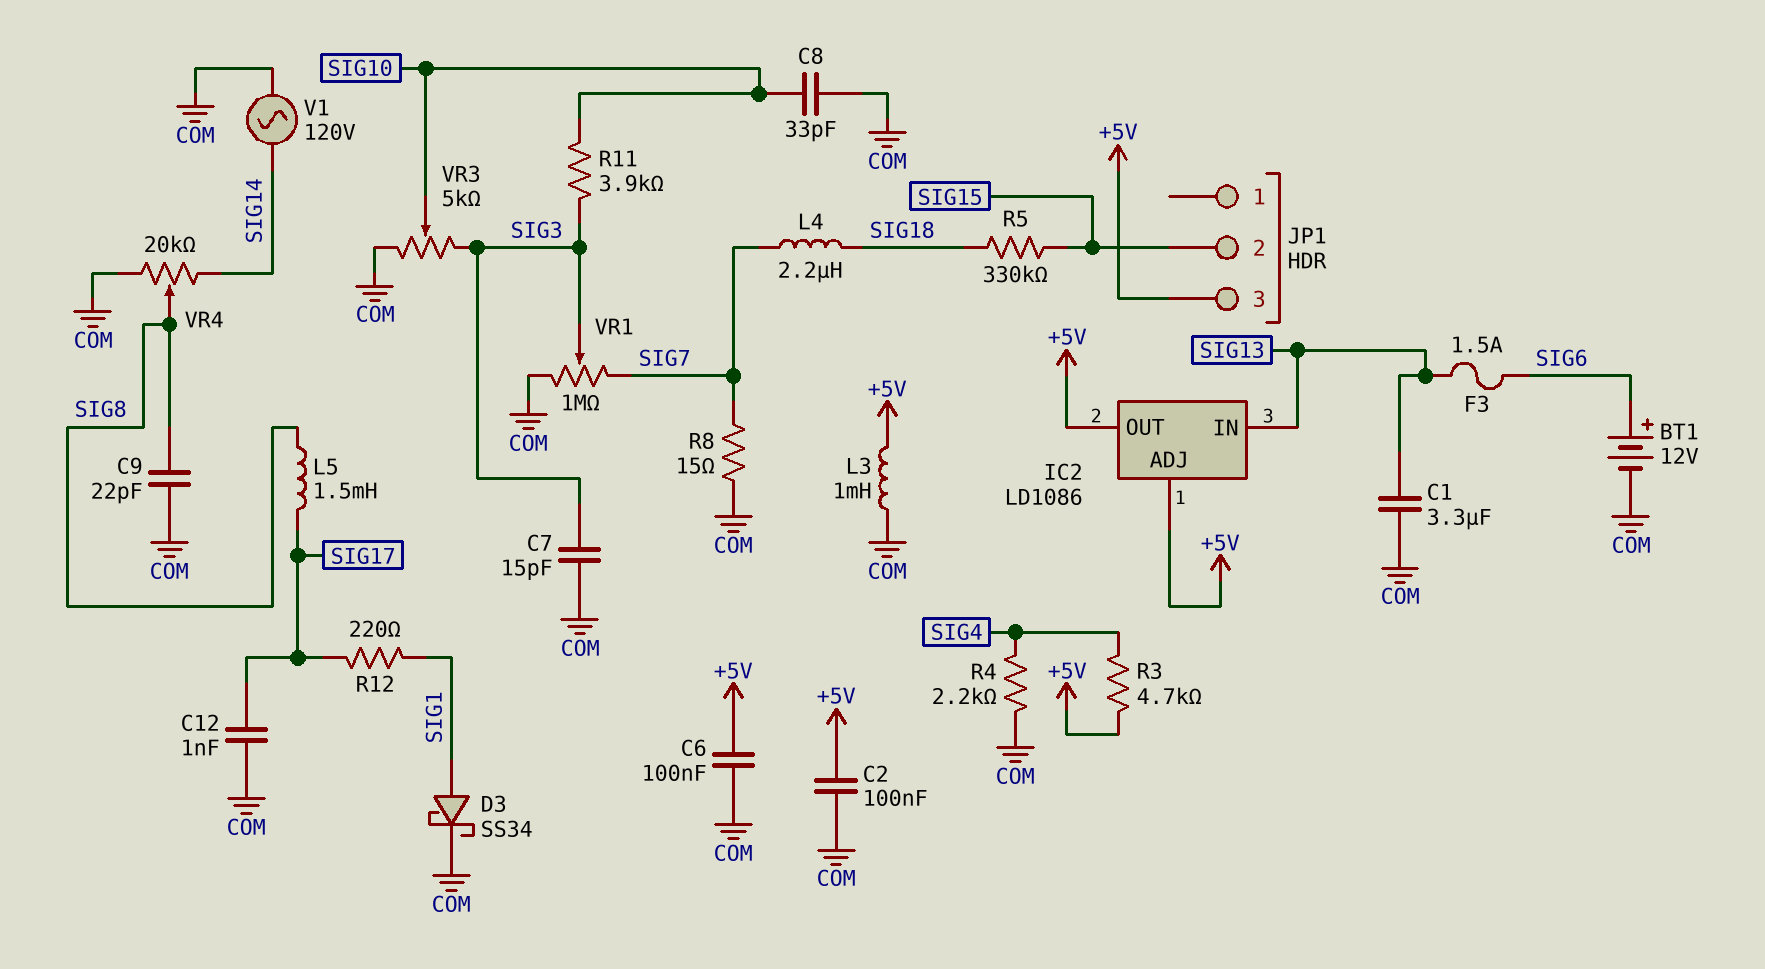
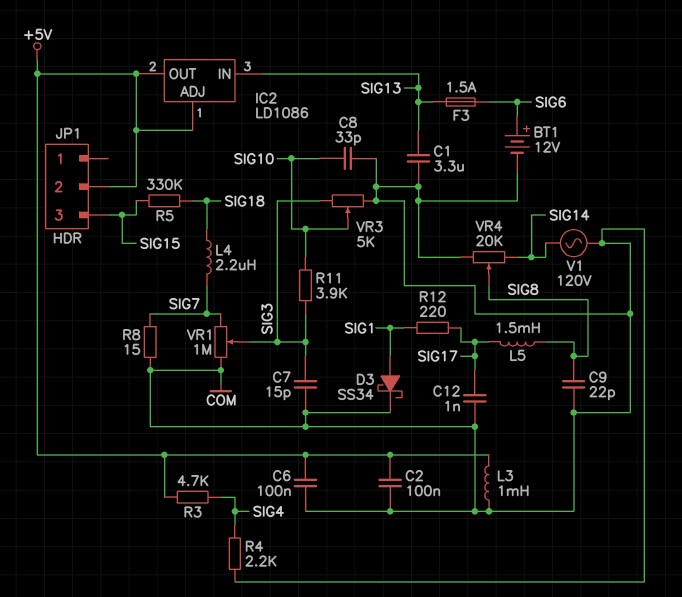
JP1 pin 2: SIG15 -> +5V
JP1 pin 3: +5V -> SIG15

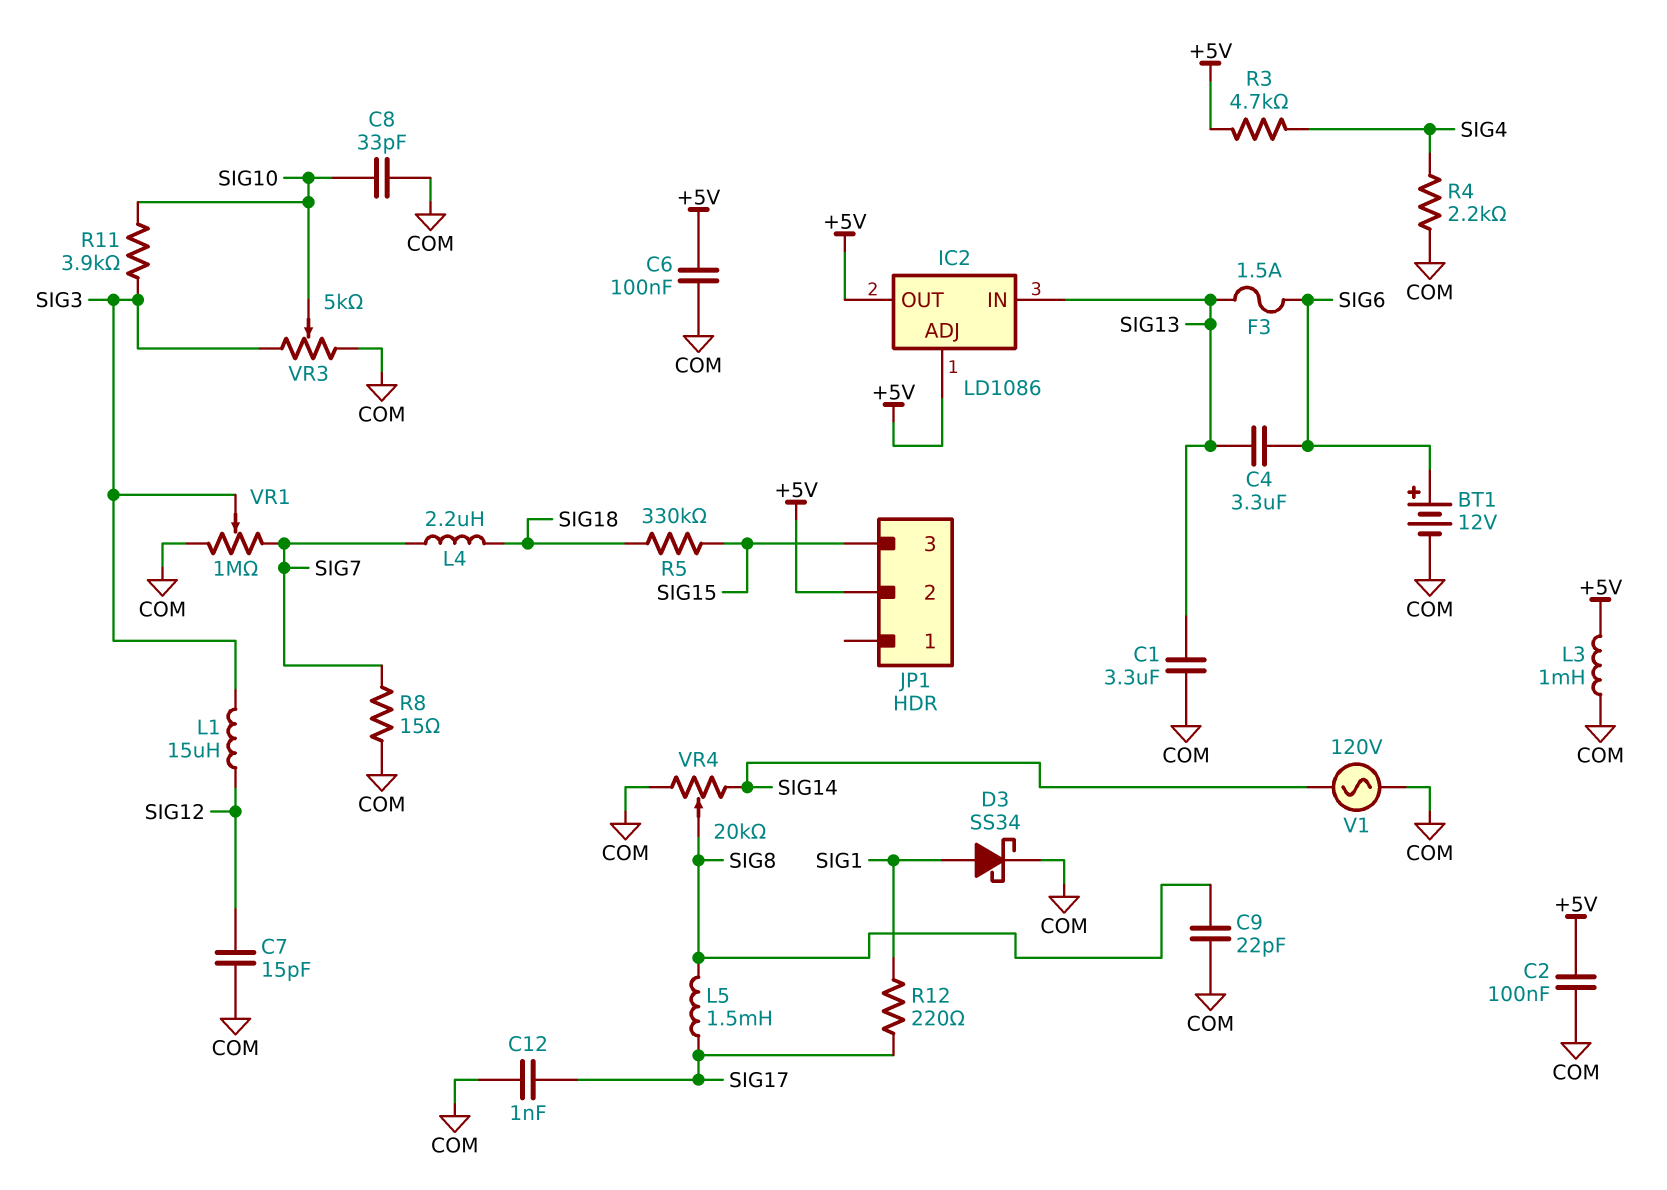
C4: none -> 3.3uF (SIG6, SIG13)
C7: 15pF (COM, SIG3) -> 15pF (COM, SIG12)
L1: none -> 15uH (SIG3, SIG12)

